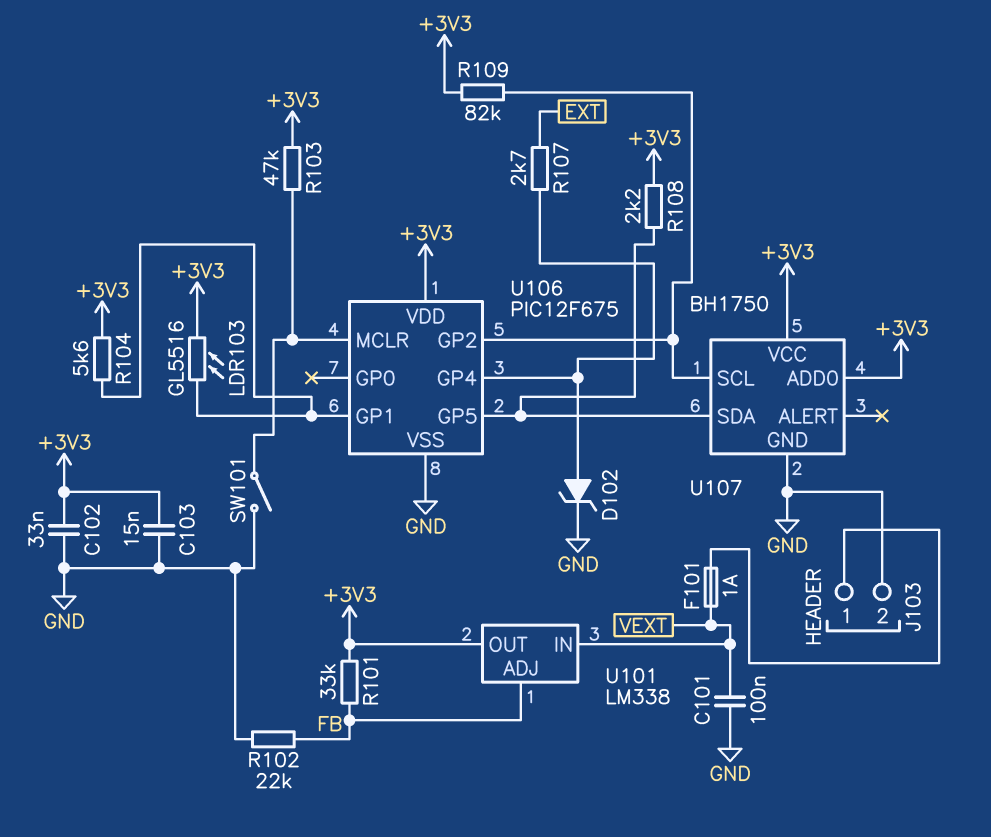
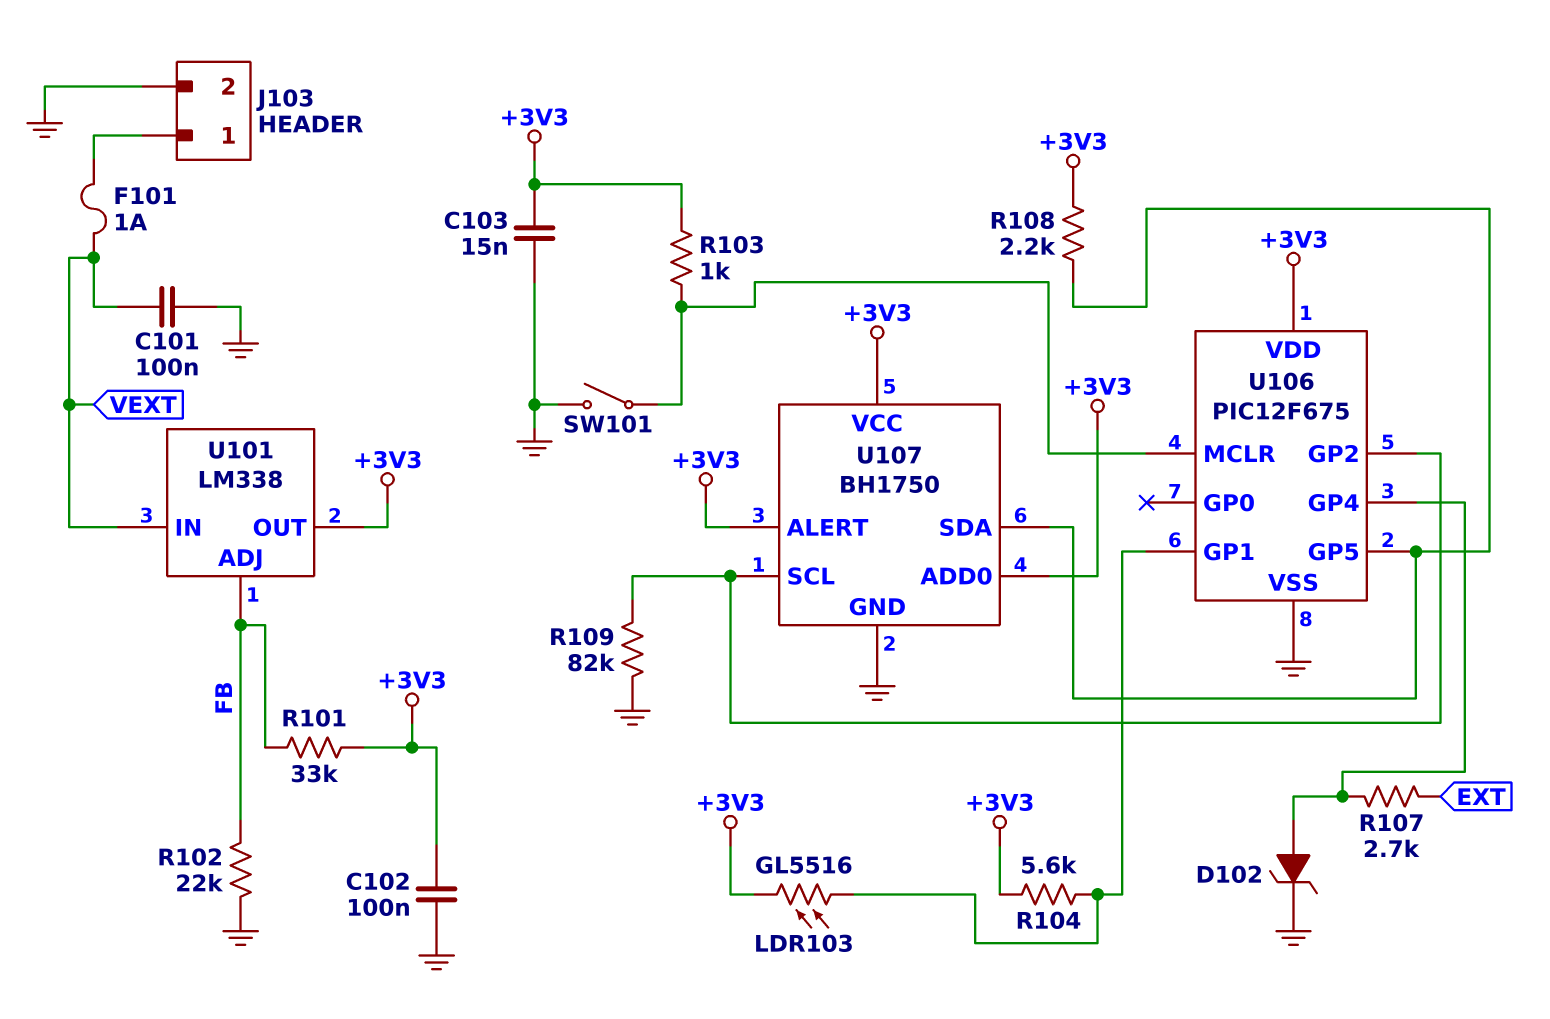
C102: 33nF (+3V3, GND) -> 100nF (+3V3, GND)
R103: 47k (+3V3, U106/MCLR) -> 1k (+3V3, U106/MCLR)
R109: 82k (+3V3, U106/GP2) -> 82k (GND, U106/GP2)
U107 pin ALERT: none -> +3V3

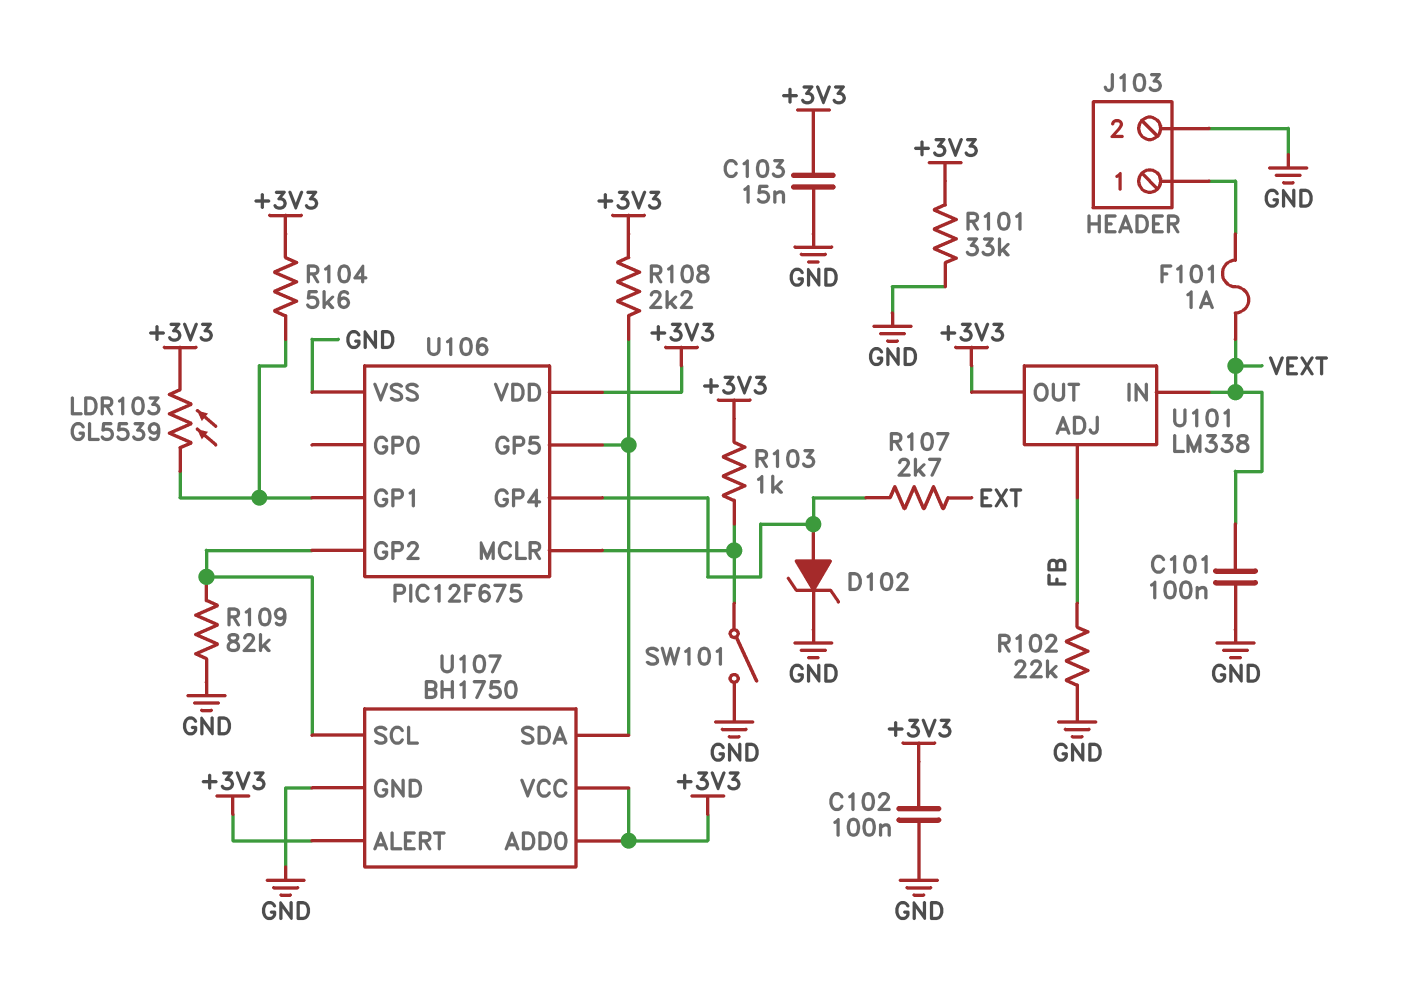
LDR103: GL5516 (+3V3, U106/GP1) -> GL5539 (+3V3, U106/GP1)
R101: 33k (+3V3, FB) -> 33k (+3V3, GND)

